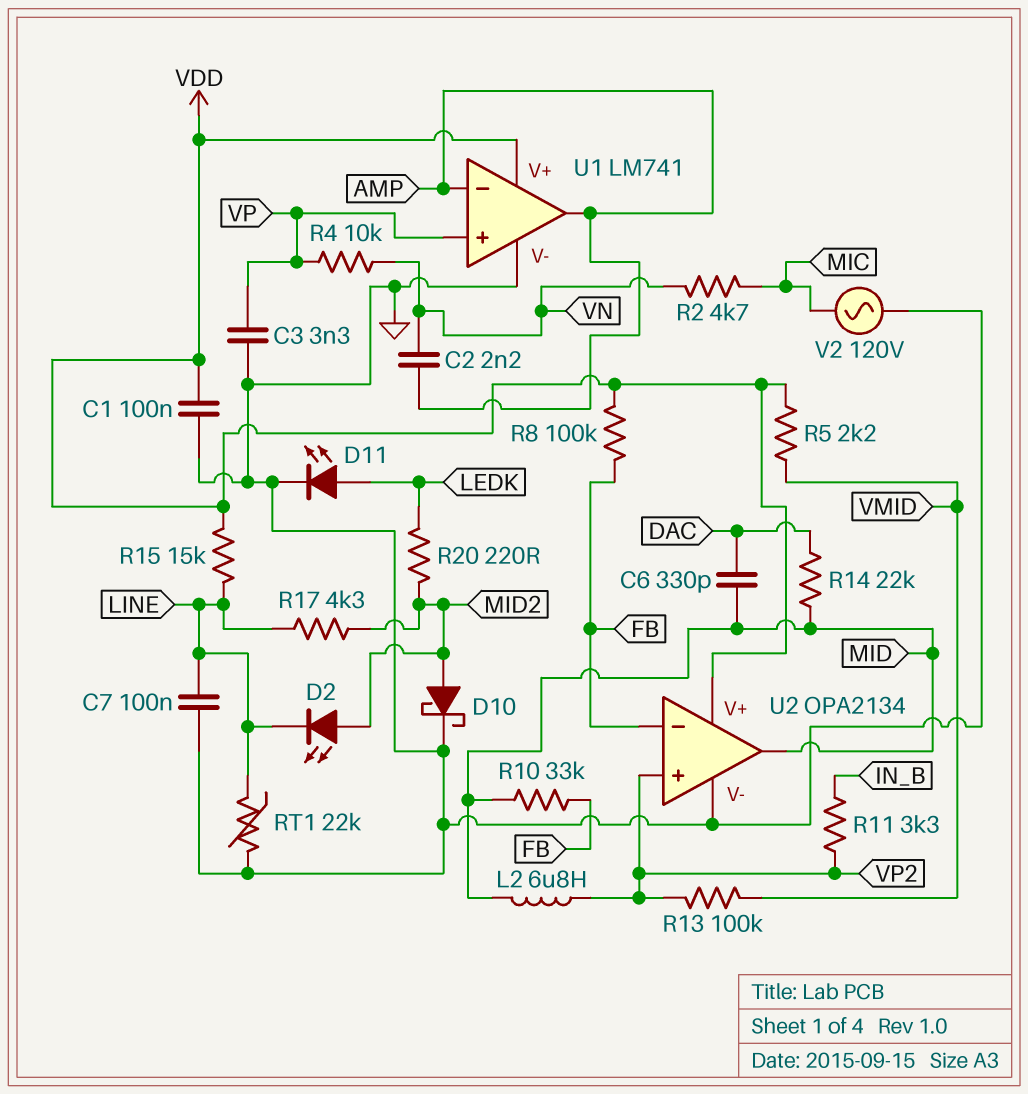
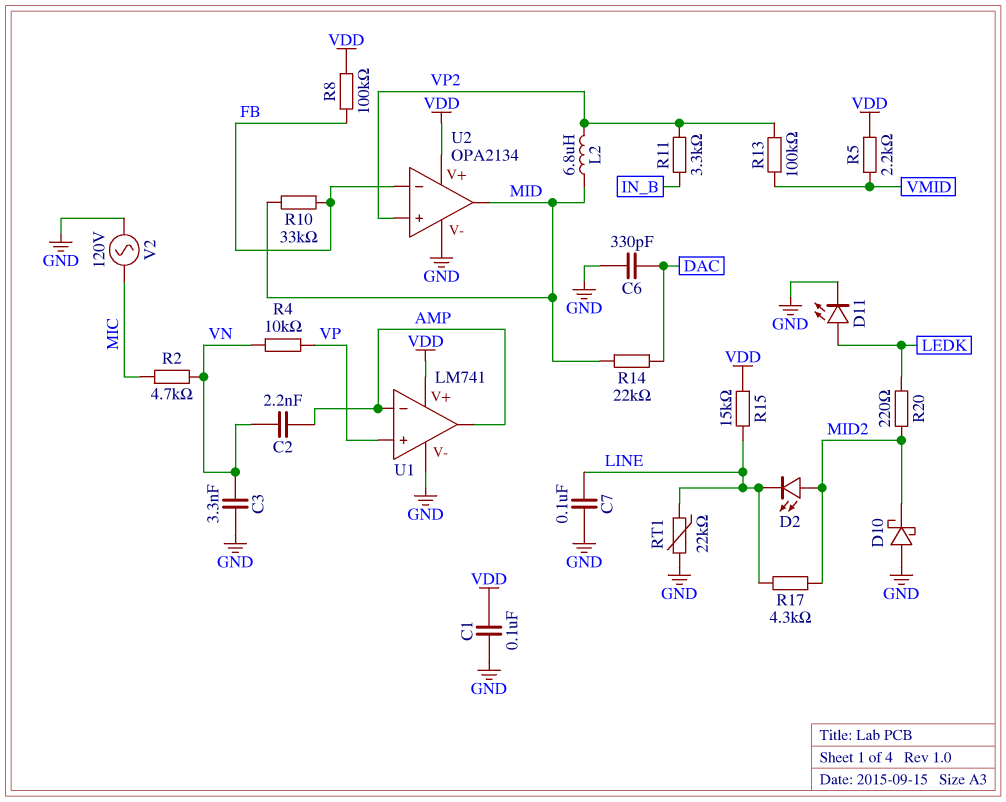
C3: 3.3nF (GND, VP) -> 3.3nF (GND, VN)
C6: 330pF (DAC, MID) -> 330pF (DAC, GND)
D10: schottky (A MID2, K GND) -> schottky (A GND, K MID2)

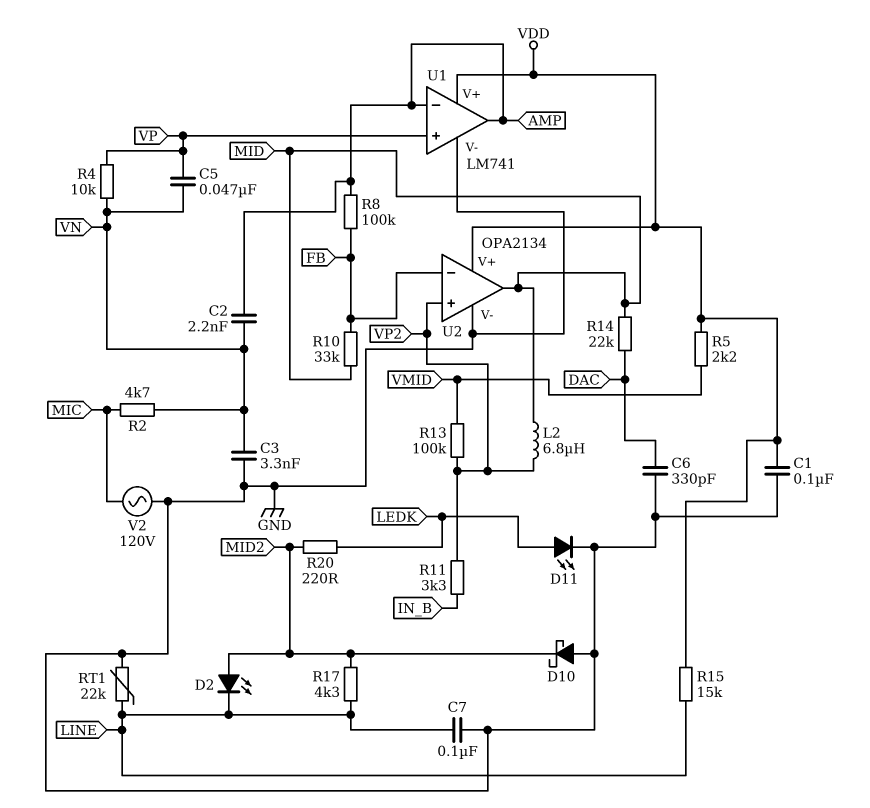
C5: none -> 47nF (VN, VP)
R8: 100k (FB, VDD) -> 100k (AMP, FB)

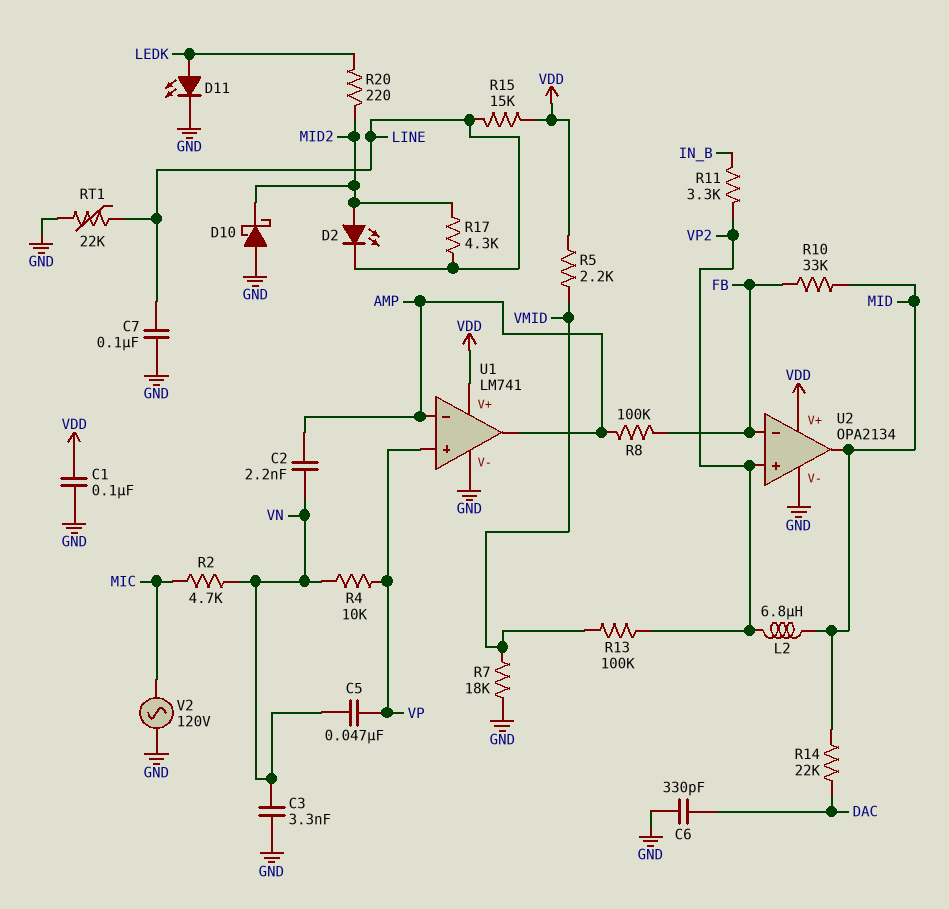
R7: none -> 18k (GND, VMID)

